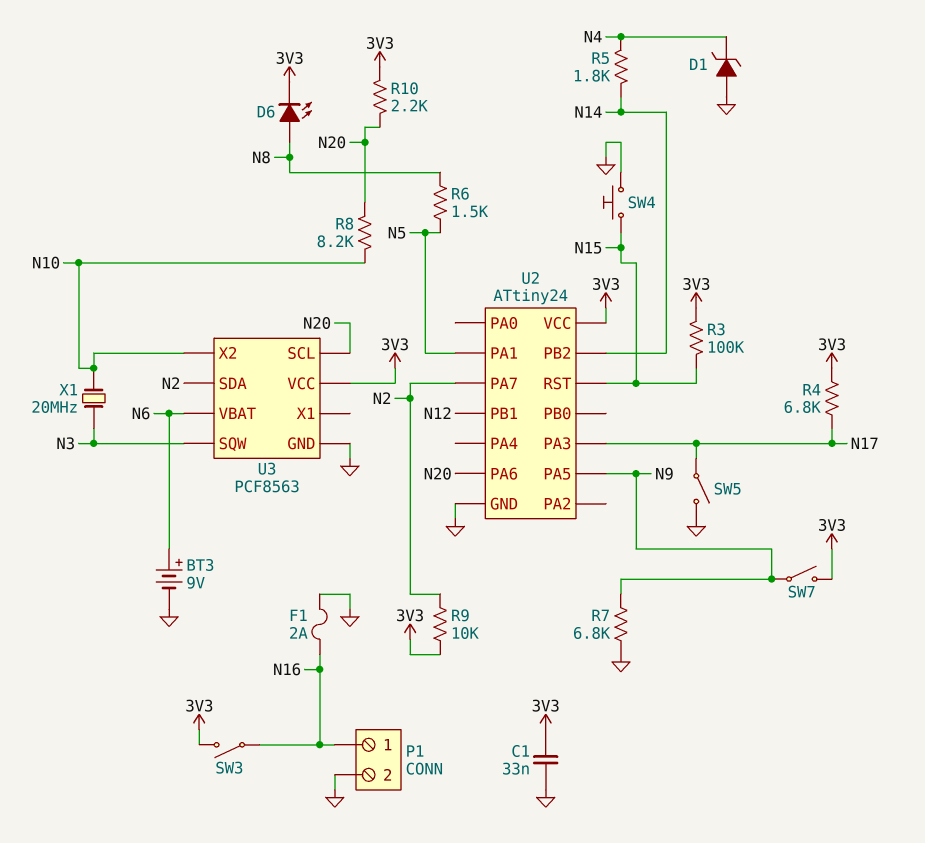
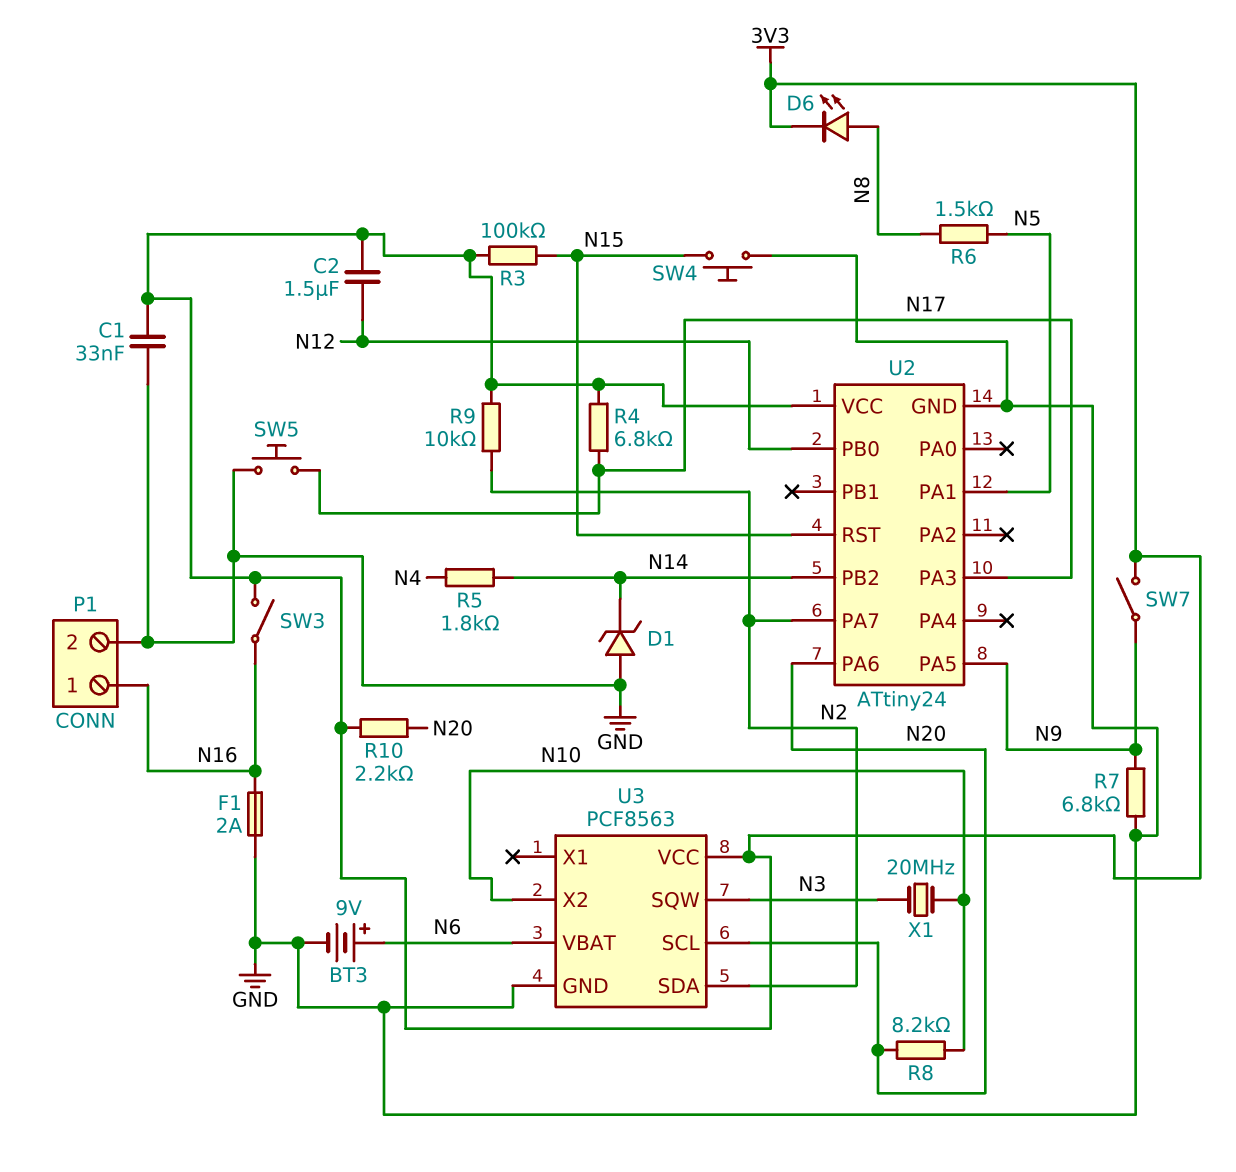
C2: none -> 1.5uF (3V3, N12)
D1: zener (A GND, K N4) -> zener (A GND, K N14)
SW5: switch (GND, N17) -> button (GND, N17)
U2 pin PB0: none -> N12
U2 pin PB1: N12 -> none

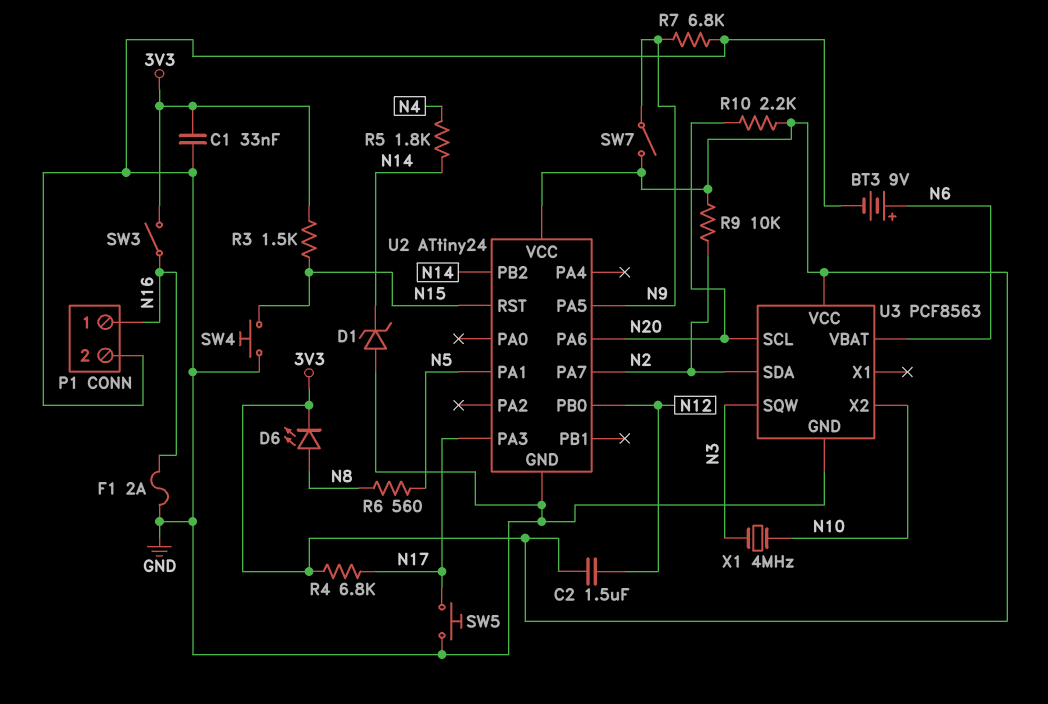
R3: 100k (3V3, N15) -> 1.5k (3V3, N15)
R6: 1.5k (N5, N8) -> 560 (N5, N8)
R8: 8.2k (N10, N20) -> none
X1: 20MHz (N3, N10) -> 4MHz (N3, N10)

